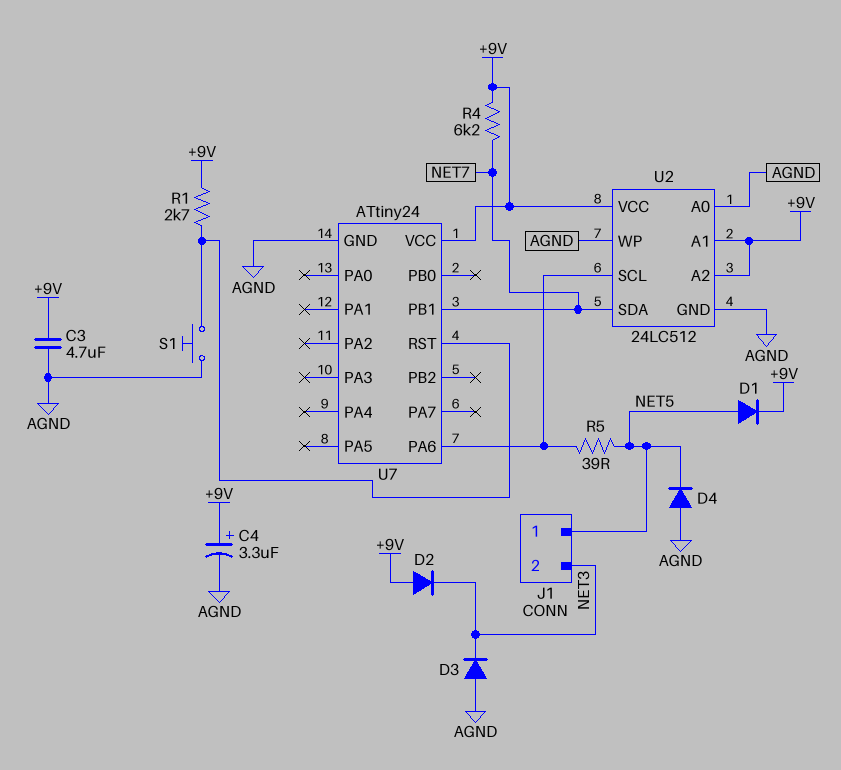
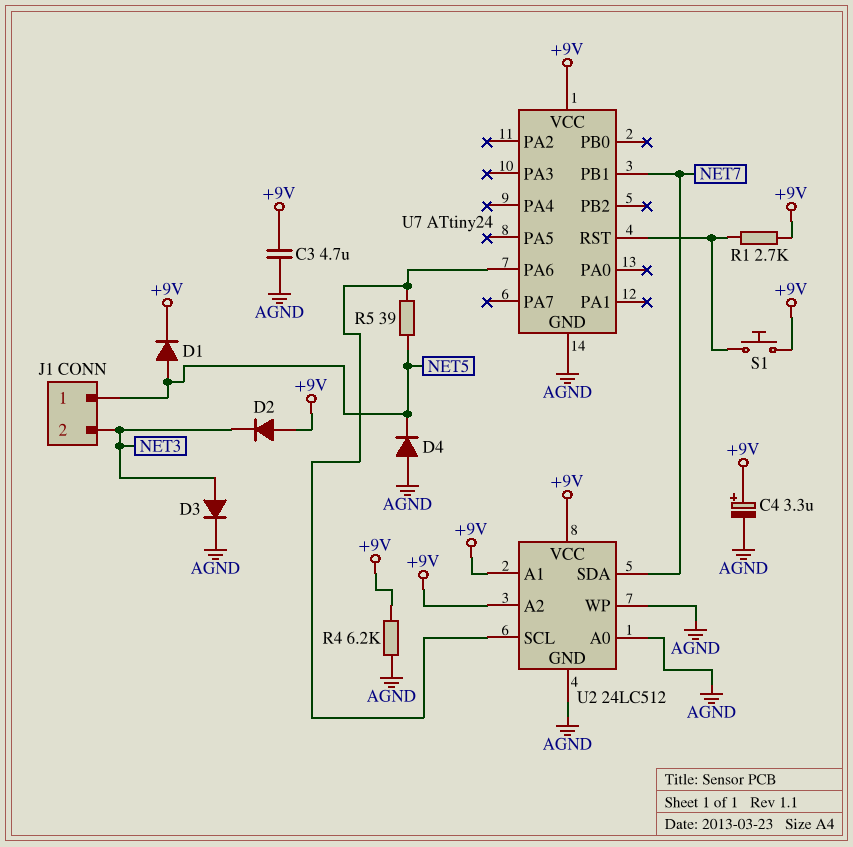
D3: diode (A AGND, K NET3) -> diode (A NET3, K AGND)
R4: 6.2k (+9V, NET7) -> 6.2k (+9V, AGND)
S1: button (AGND, U7/RST) -> button (+9V, U7/RST)

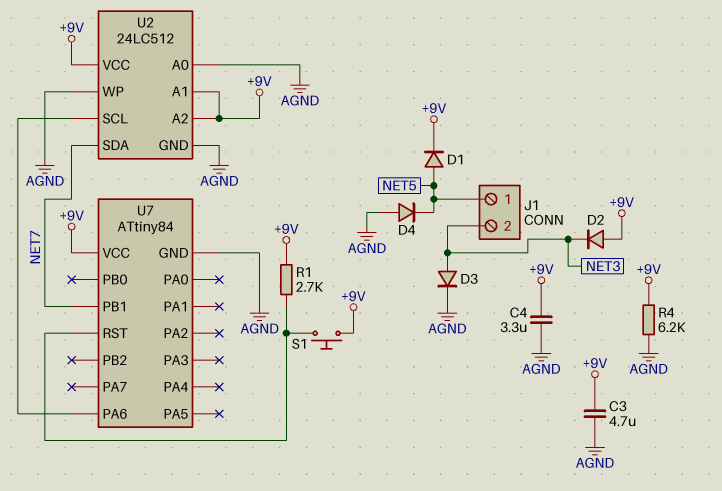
C4: 3.3uF (plus +9V, minus AGND) -> 3.3uF (+9V, AGND)
R5: 39 (NET5, U2/SCL) -> none
U7: ATtiny24 -> ATtiny84

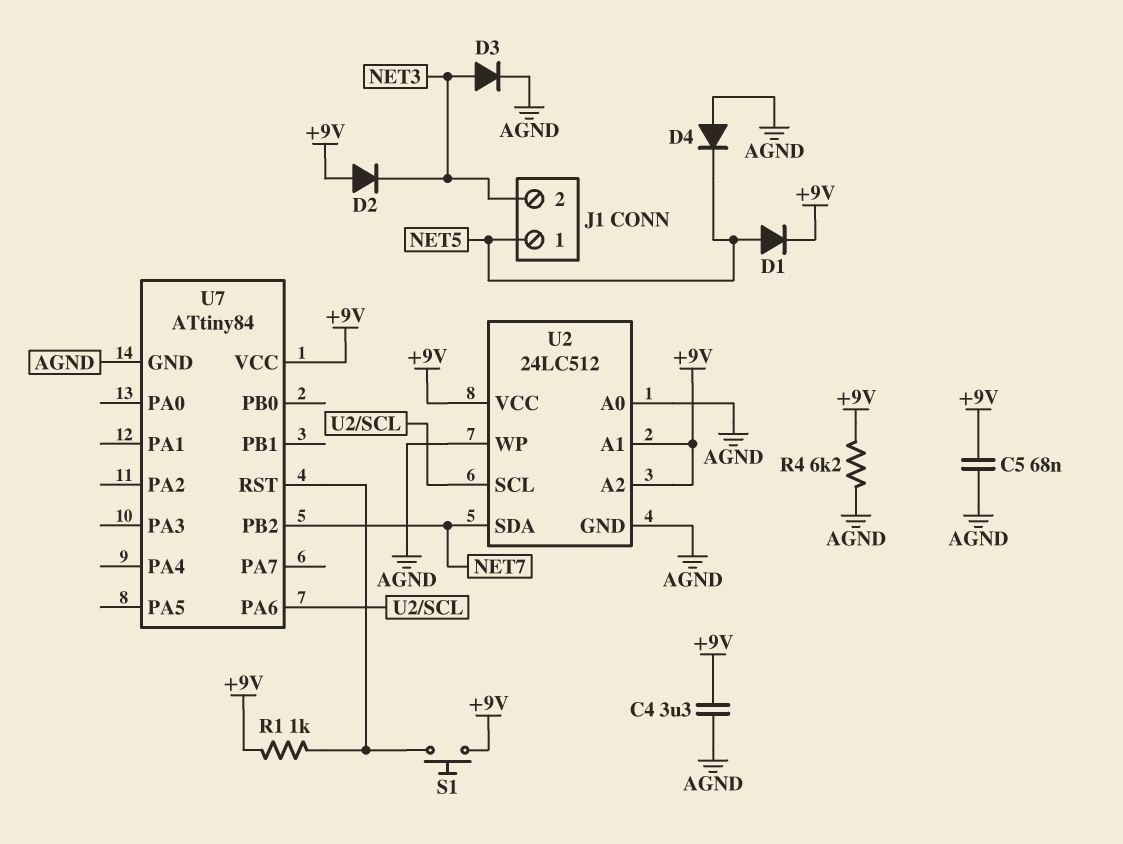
C3: 4.7uF (+9V, AGND) -> none
C5: none -> 68nF (+9V, AGND)
R1: 2.7k (+9V, U7/RST) -> 1k (+9V, U7/RST)
U7 pin PB1: NET7 -> none
U7 pin PB2: none -> NET7

